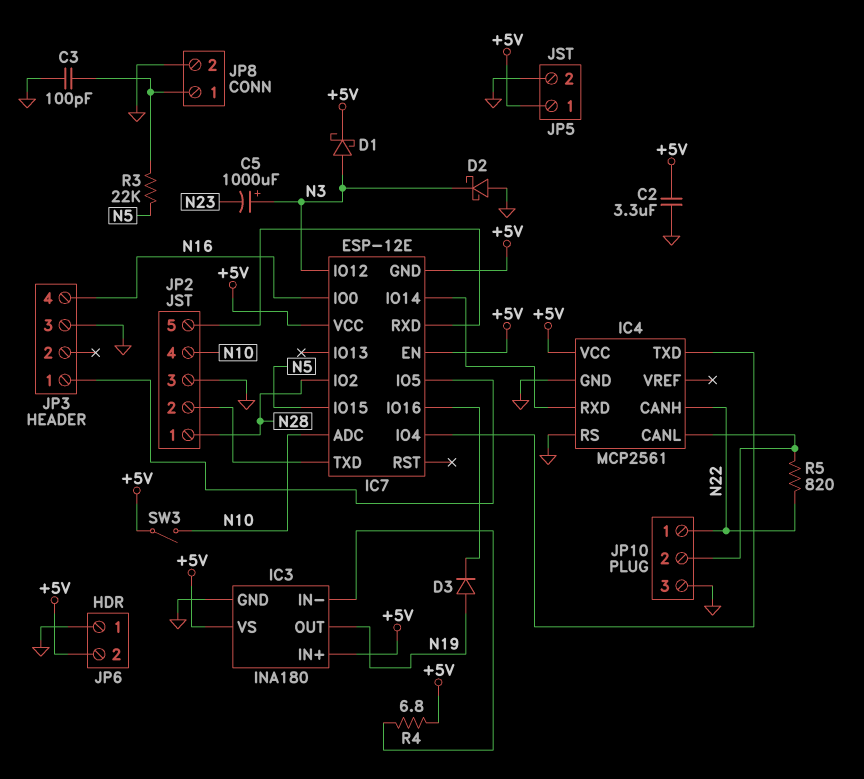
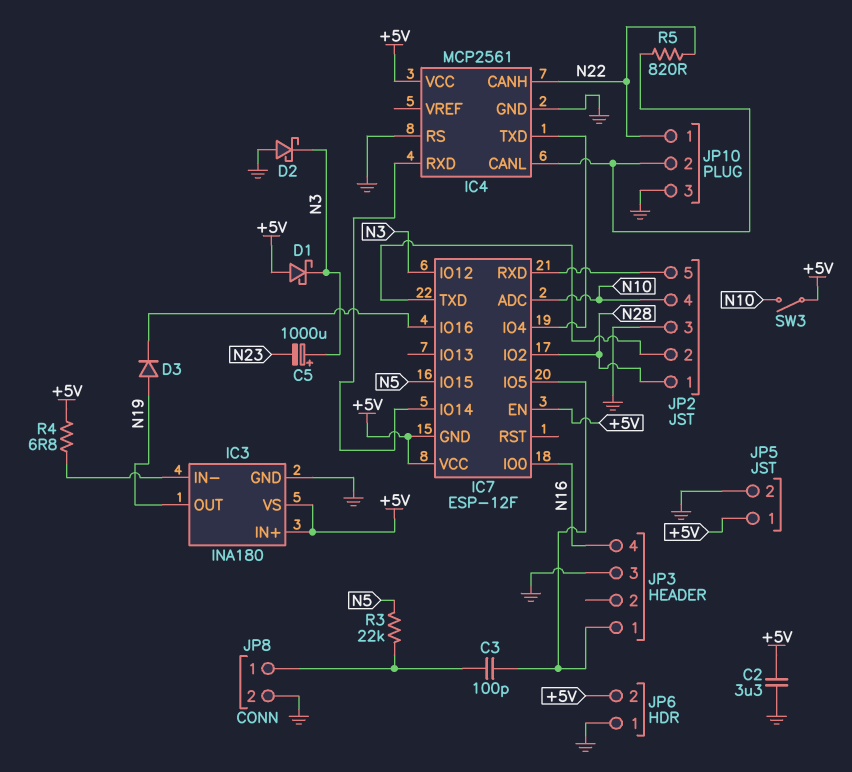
C3: 100pF (GND, JP8/1) -> 100pF (IC7/IO5, JP8/1)
D1: schottky (A N3, K +5V) -> schottky (A +5V, K N3)
IC7: ESP-12E -> ESP-12F

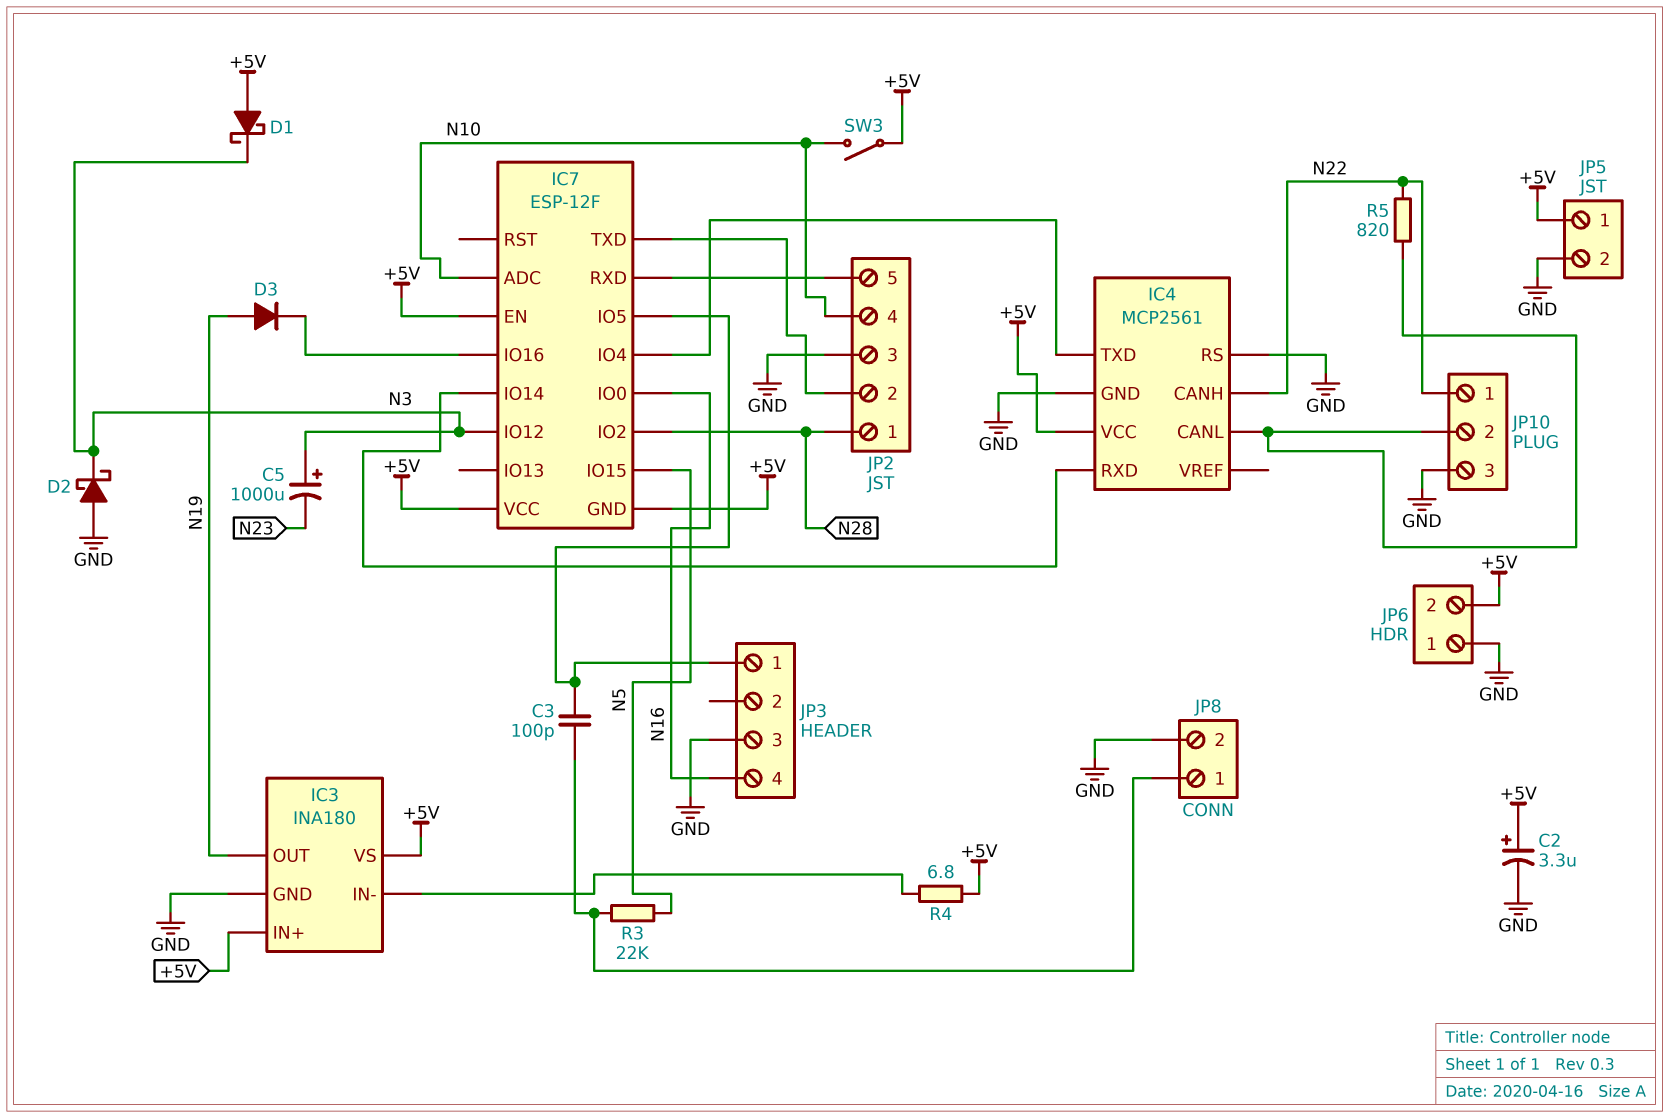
C2: 3.3uF (+5V, GND) -> 3.3uF (plus +5V, minus GND)

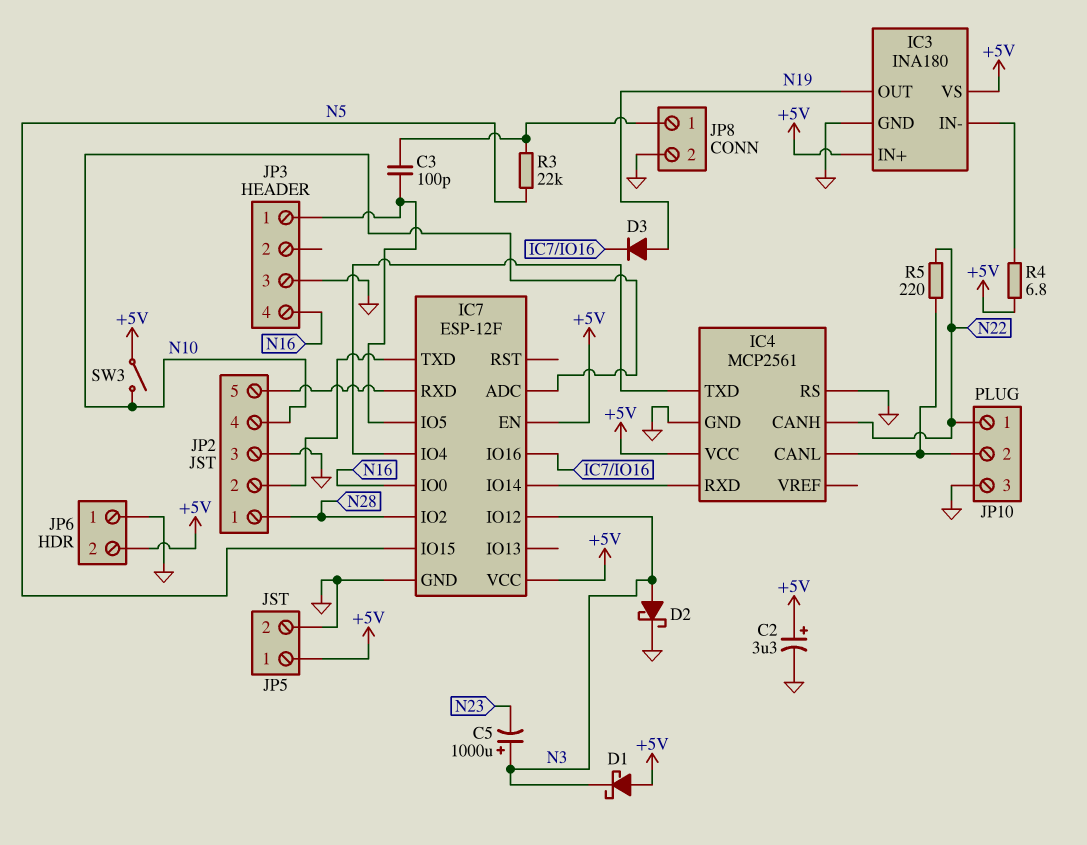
D2: schottky (A GND, K N3) -> schottky (A N3, K GND)
IC7 pin GND: +5V -> GND
R5: 820 (IC4/CANL, N22) -> 220 (IC4/CANL, N22)

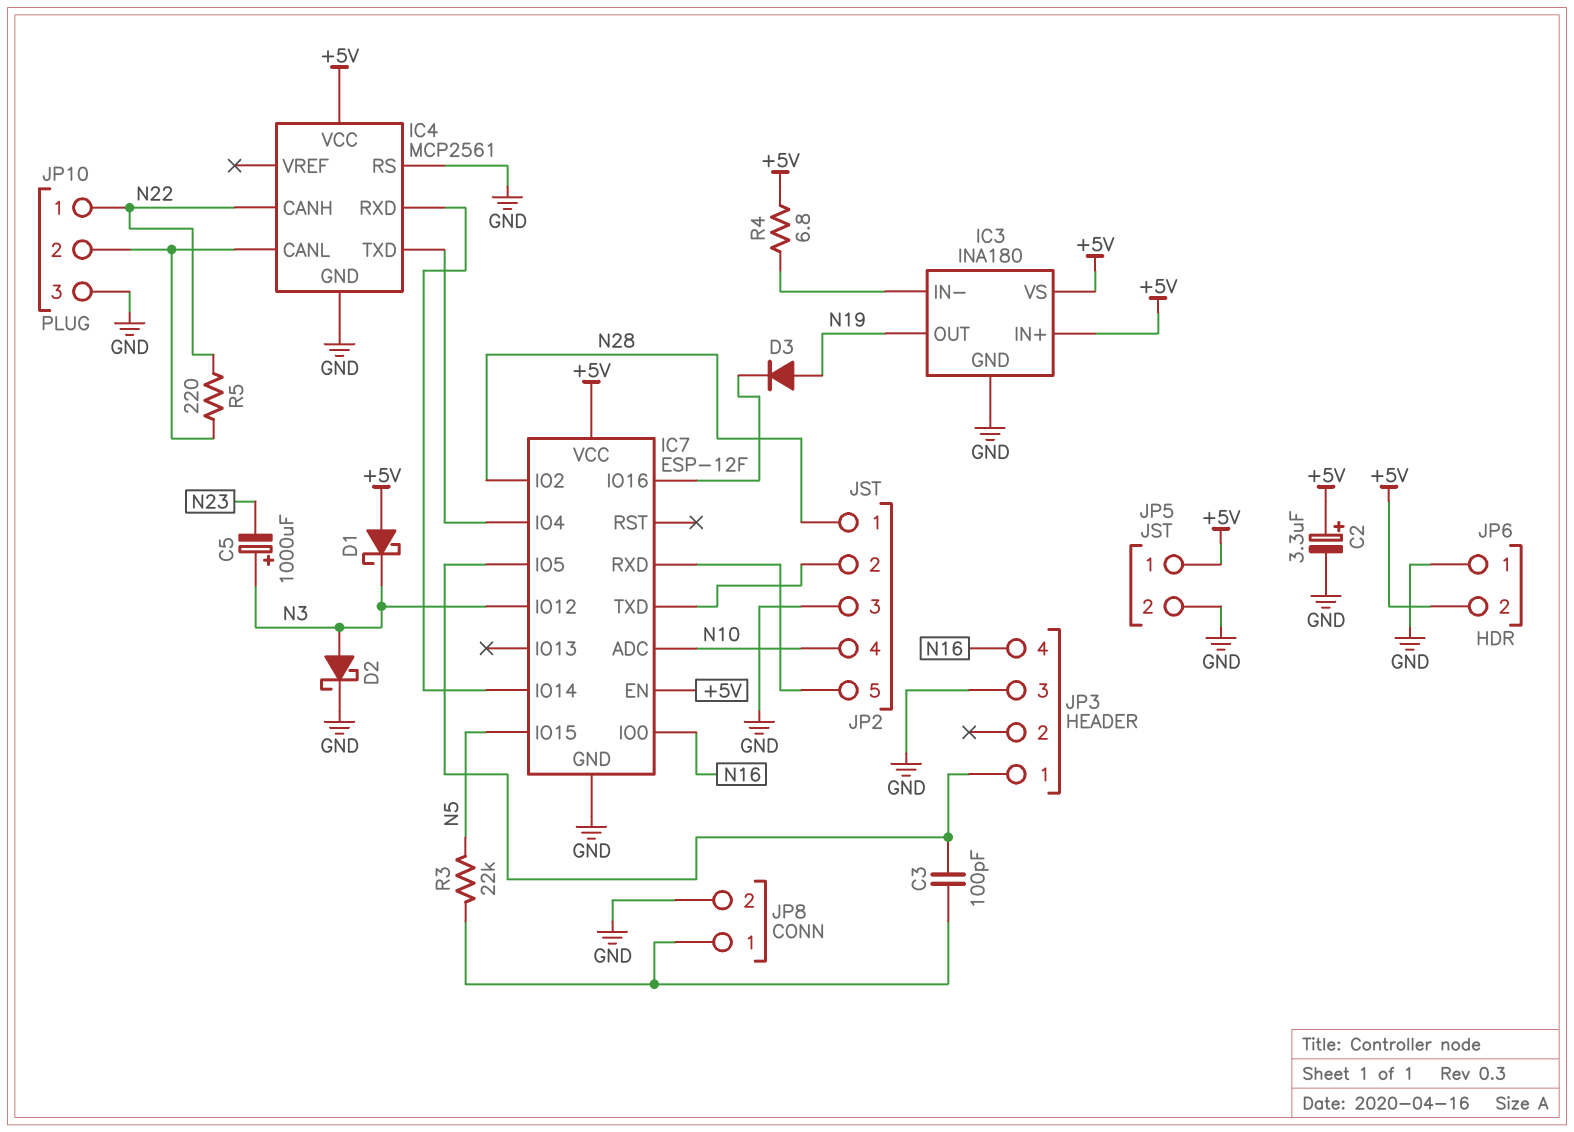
SW3: switch (+5V, N10) -> none

